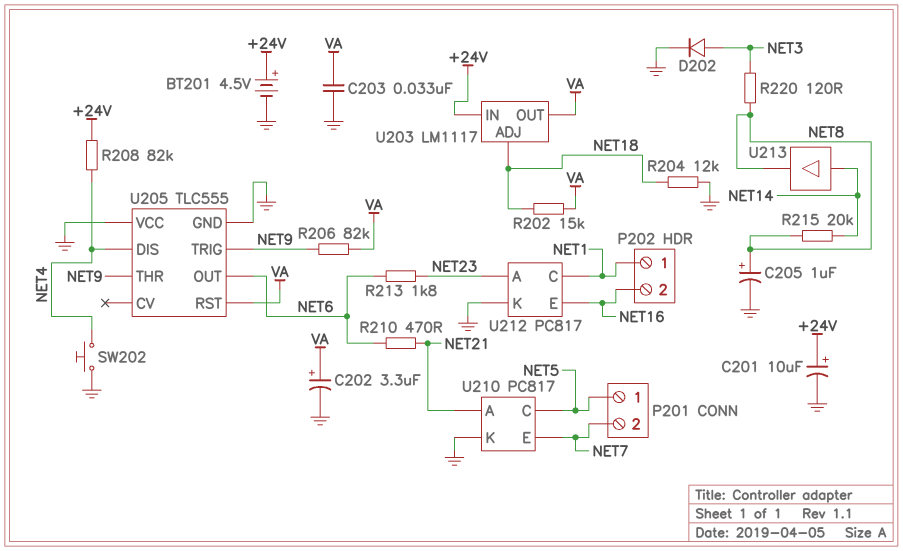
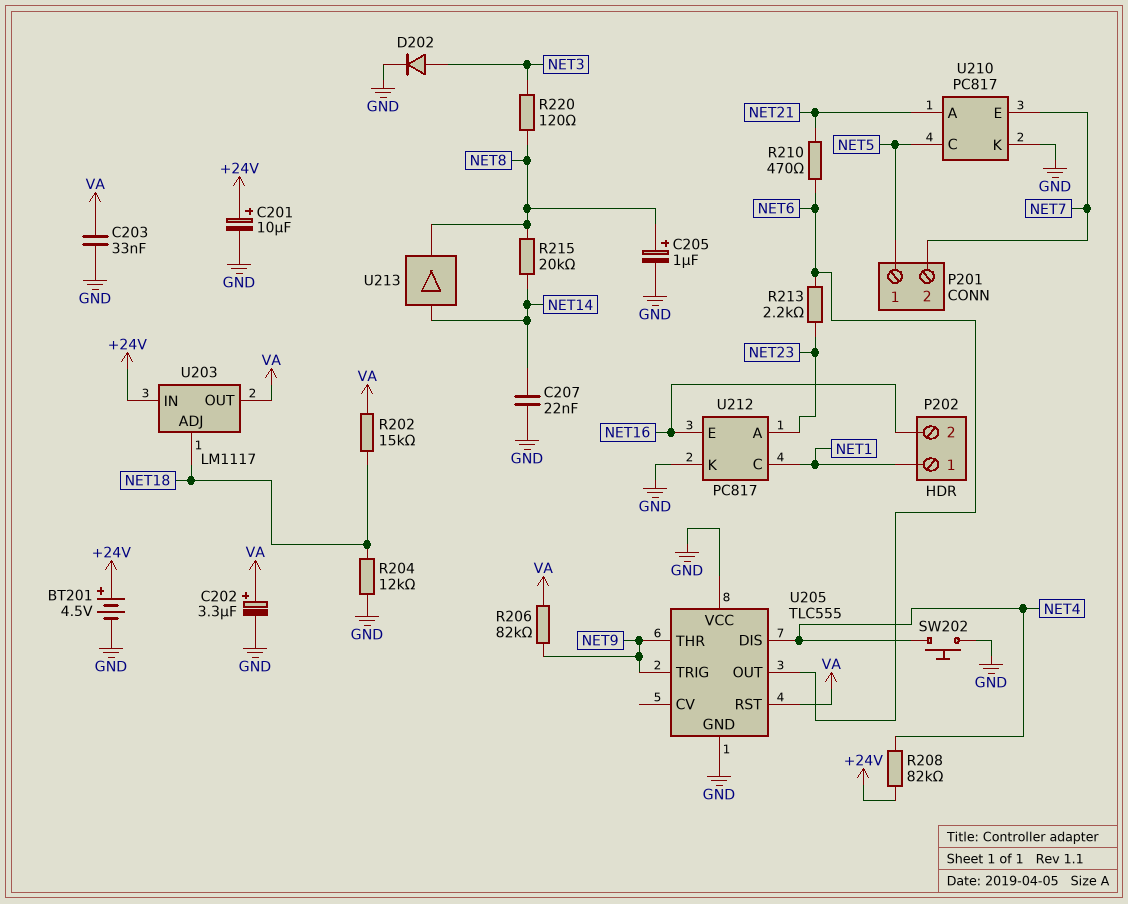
C207: none -> 22nF (GND, NET14)
R213: 1.8k (NET6, NET23) -> 2.2k (NET6, NET23)

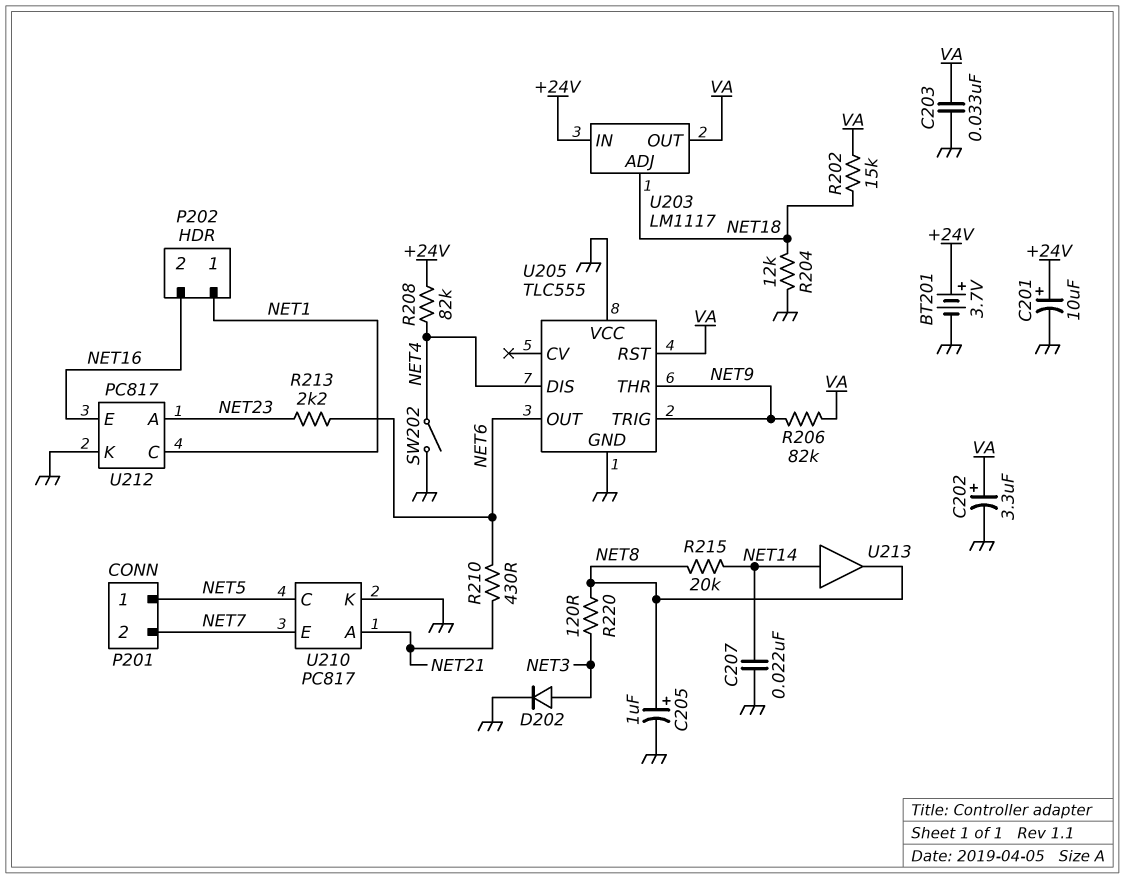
BT201: 4.5V (plus +24V, minus GND) -> 3.7V (plus +24V, minus GND)
R210: 470 (NET6, NET21) -> 430 (NET6, NET21)
SW202: button (GND, NET4) -> switch (GND, NET4)

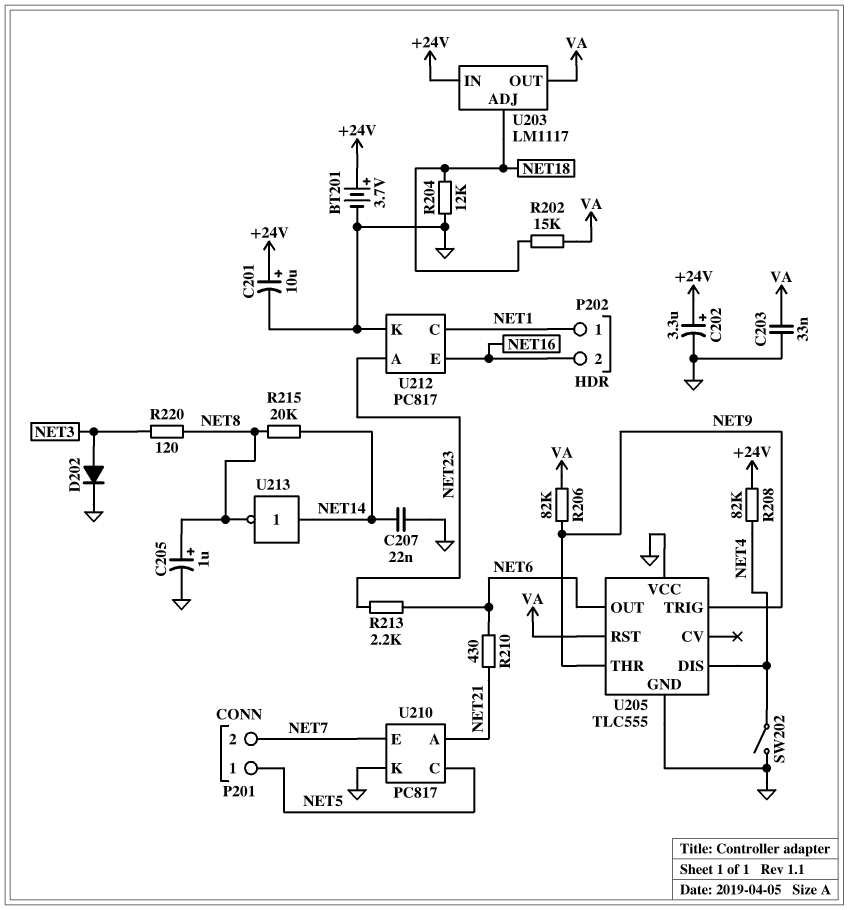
C202: 3.3uF (plus VA, minus GND) -> 3.3uF (plus +24V, minus GND)
U213: buffer (in NET14, out NET8) -> NOT (in NET14, out NET8)

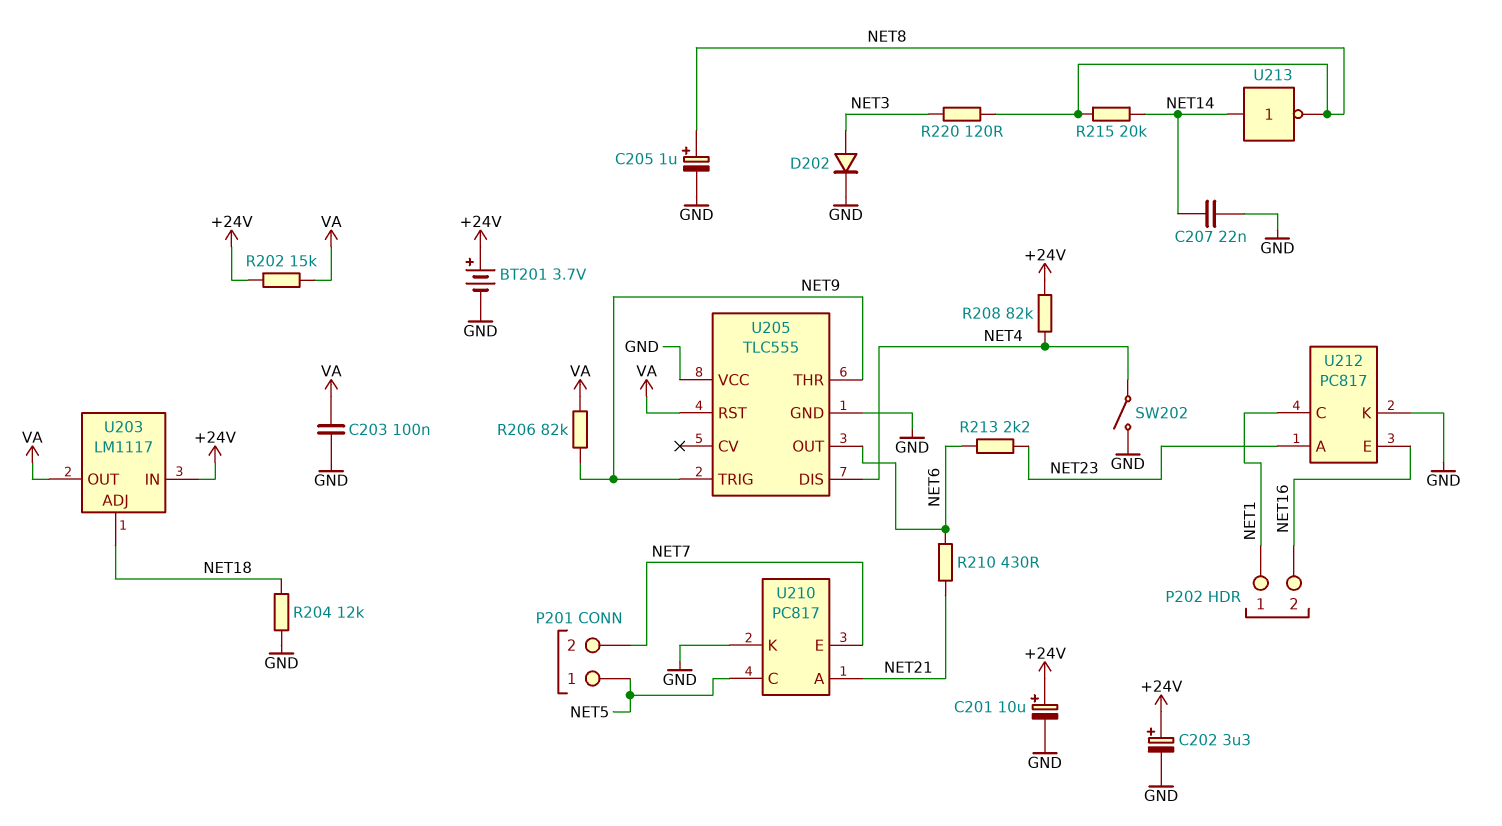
C203: 33nF (GND, VA) -> 100nF (GND, VA)
R202: 15k (NET18, VA) -> 15k (+24V, VA)

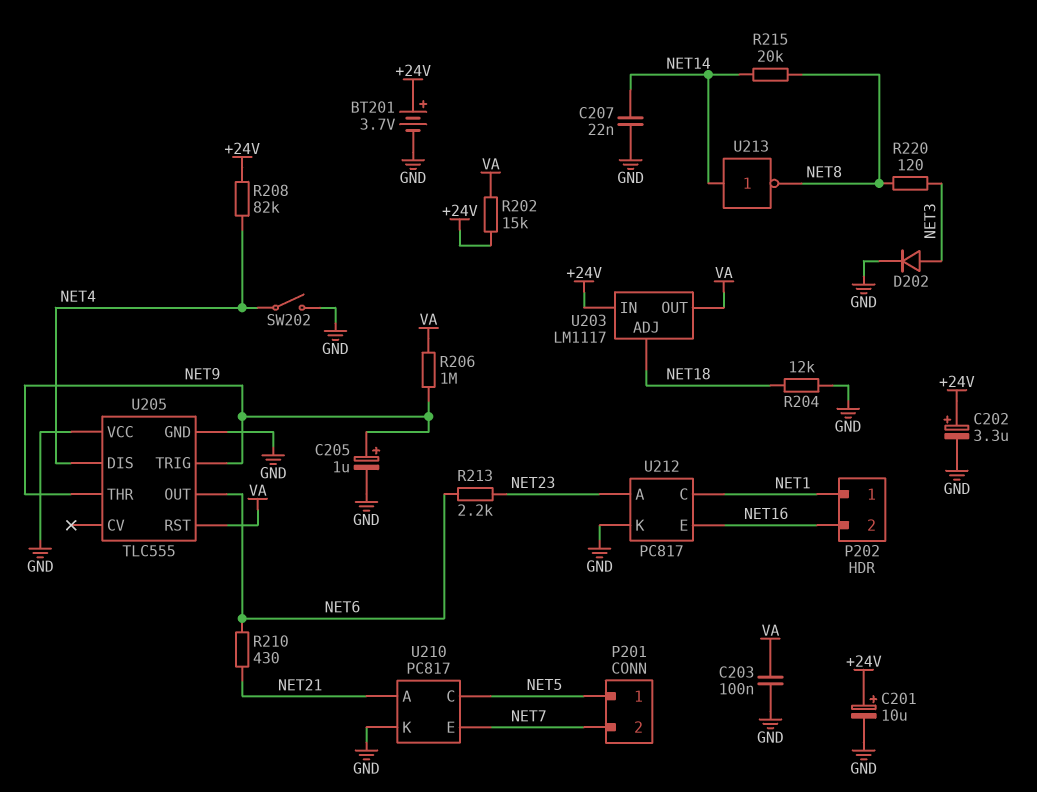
C205: 1uF (plus NET8, minus GND) -> 1uF (plus NET9, minus GND)
R206: 82k (NET9, VA) -> 1M (NET9, VA)

